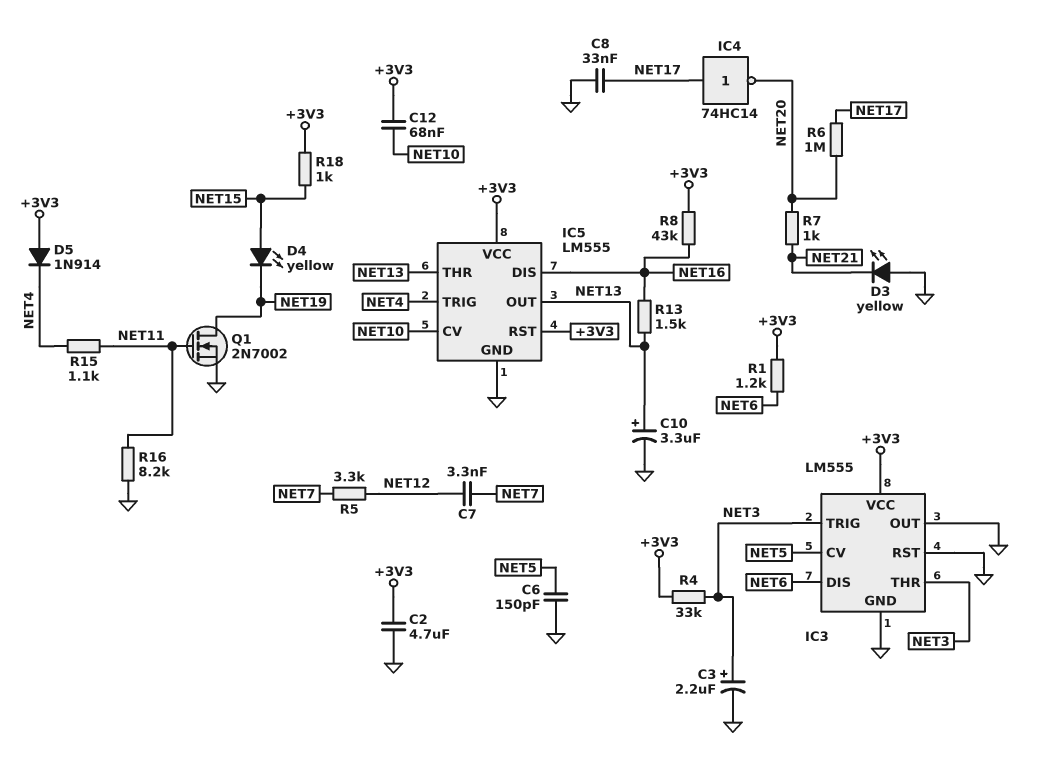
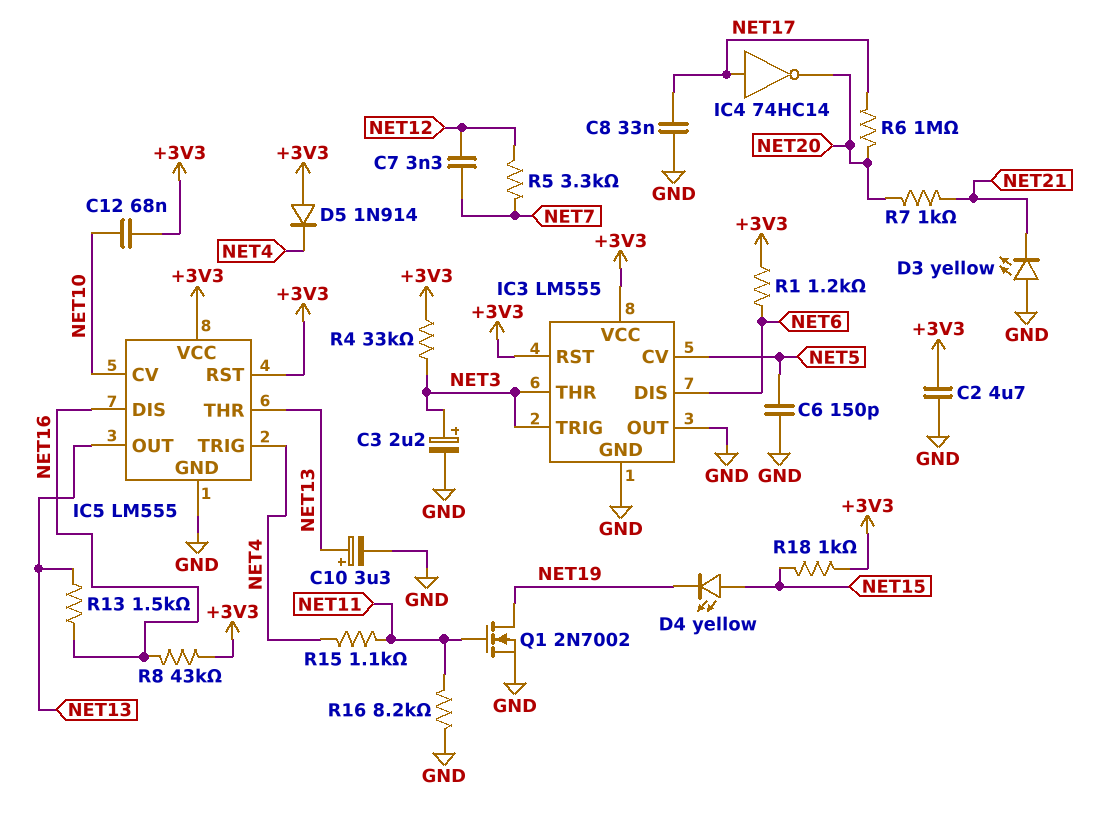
IC3 pin RST: GND -> +3V3

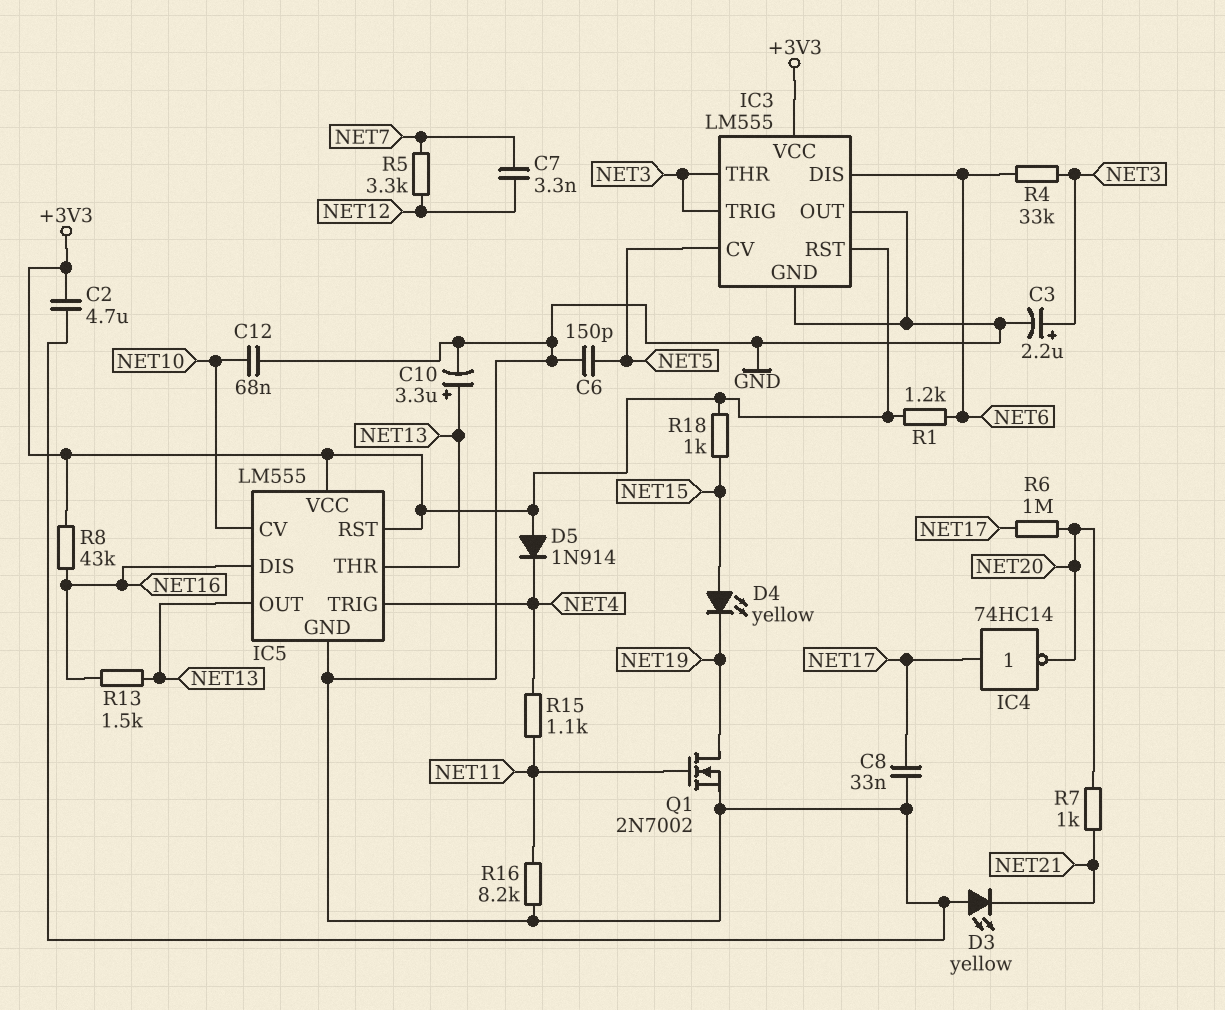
C12: 68nF (+3V3, NET10) -> 68nF (GND, NET10)
R4: 33k (+3V3, NET3) -> 33k (NET3, NET6)

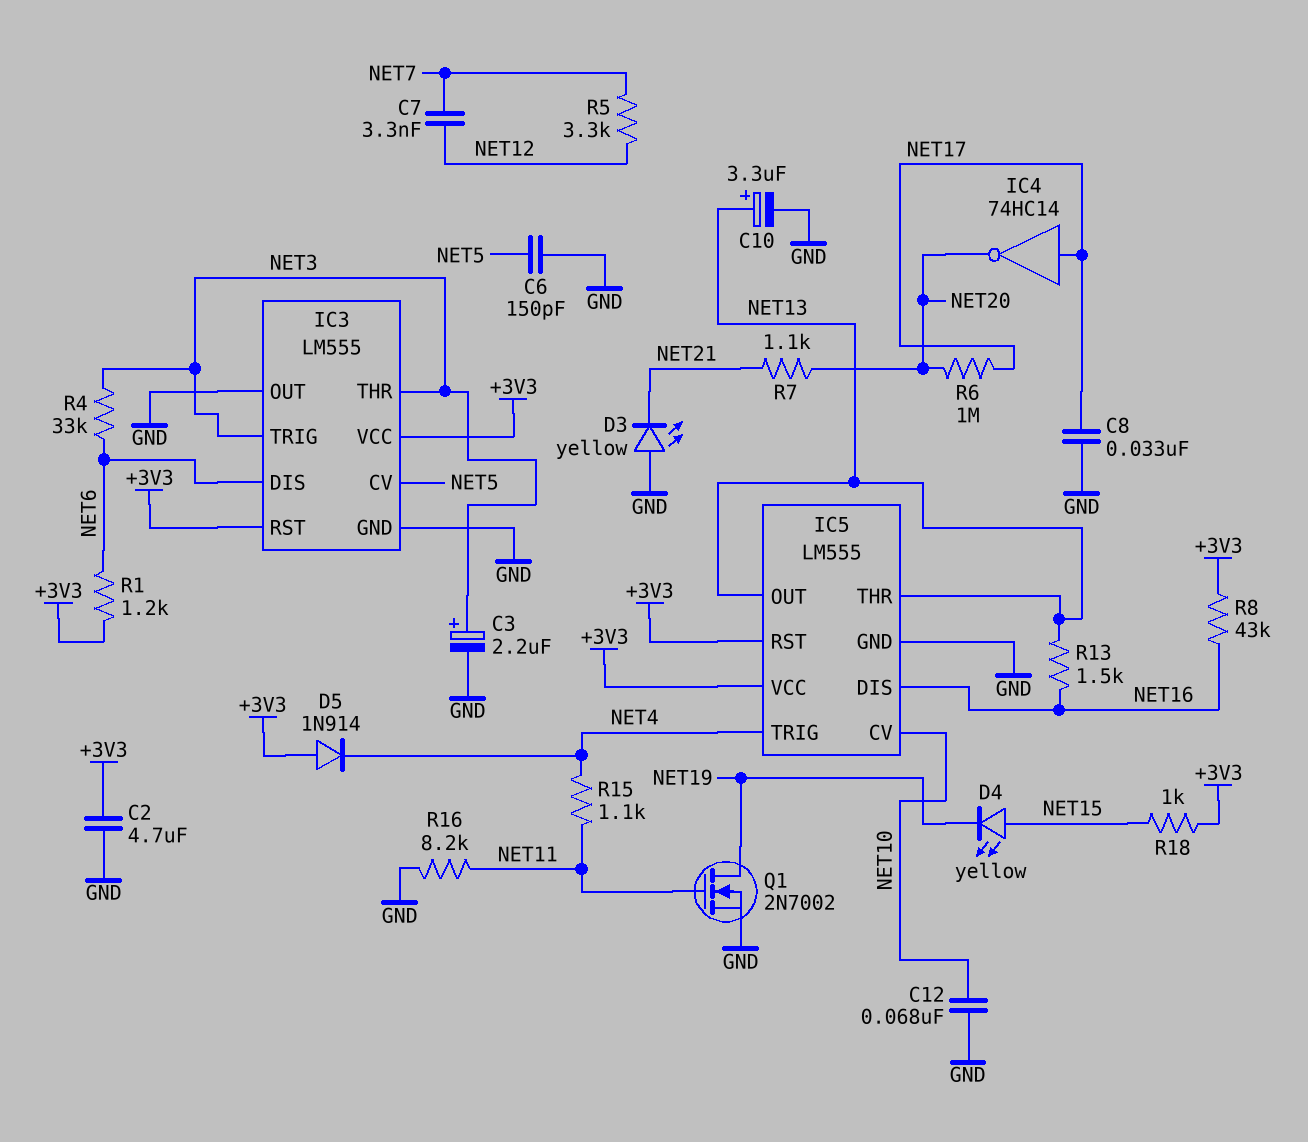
R7: 1k (NET20, NET21) -> 1.1k (NET20, NET21)

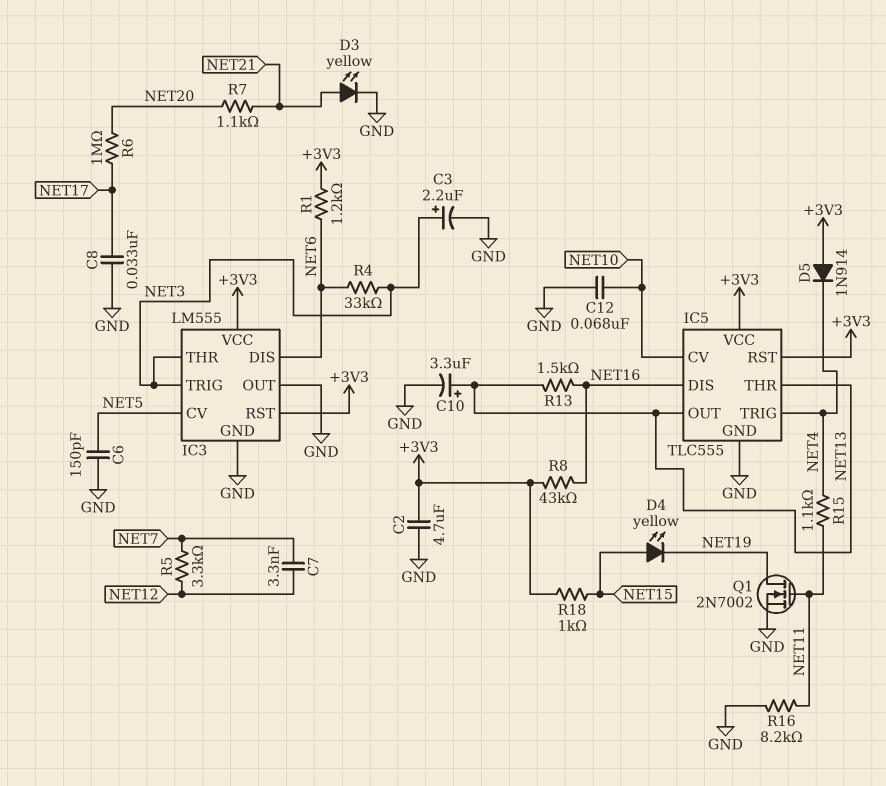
D3: LED yellow (A GND, K NET21) -> LED yellow (A NET21, K GND)
IC4: NOT 74HC14 (in NET17, out NET20) -> none
IC5: LM555 -> TLC555

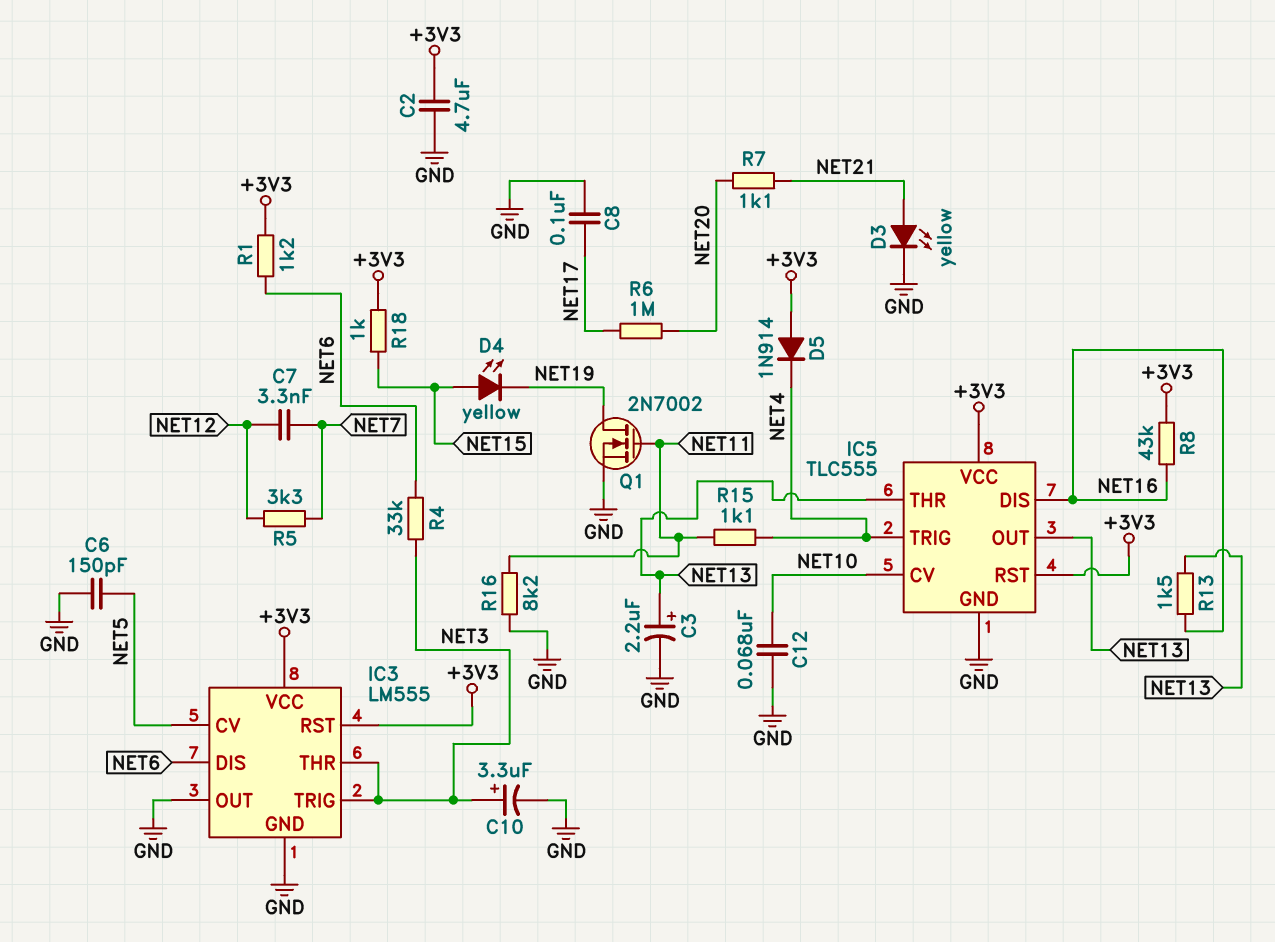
C3: 2.2uF (plus NET3, minus GND) -> 2.2uF (plus NET13, minus GND)
C8: 33nF (GND, NET17) -> 100nF (GND, NET17)
C10: 3.3uF (plus NET13, minus GND) -> 3.3uF (plus NET3, minus GND)

